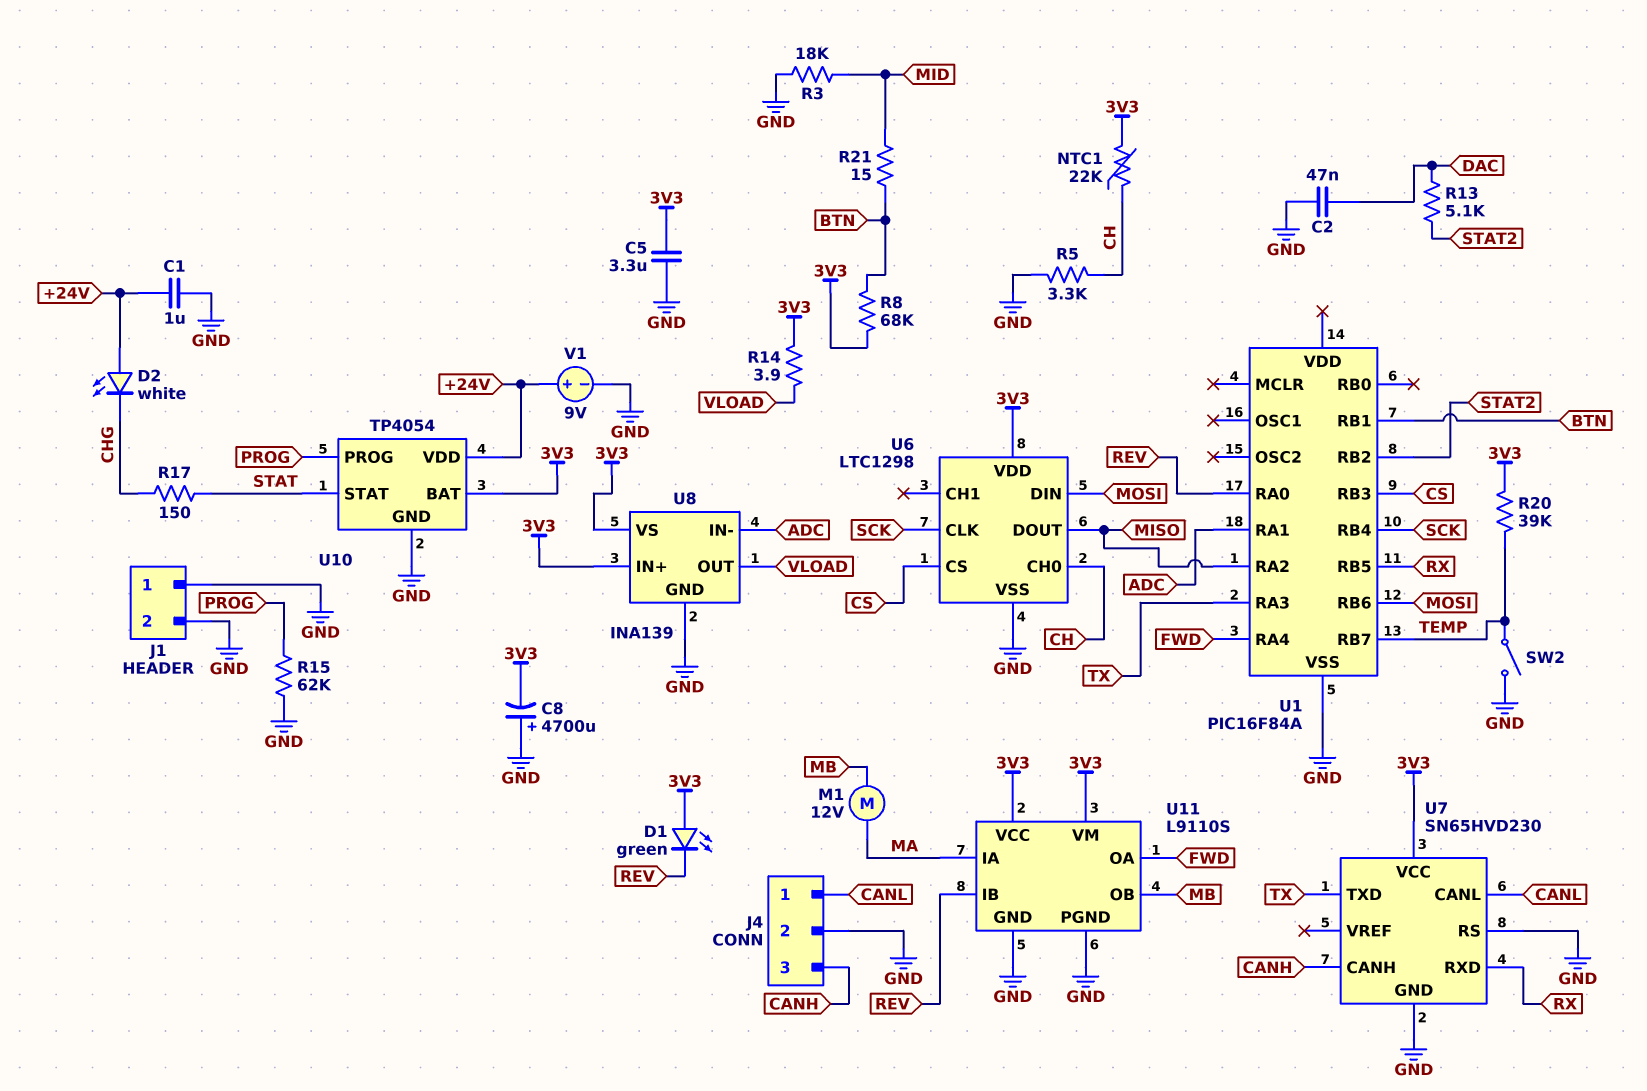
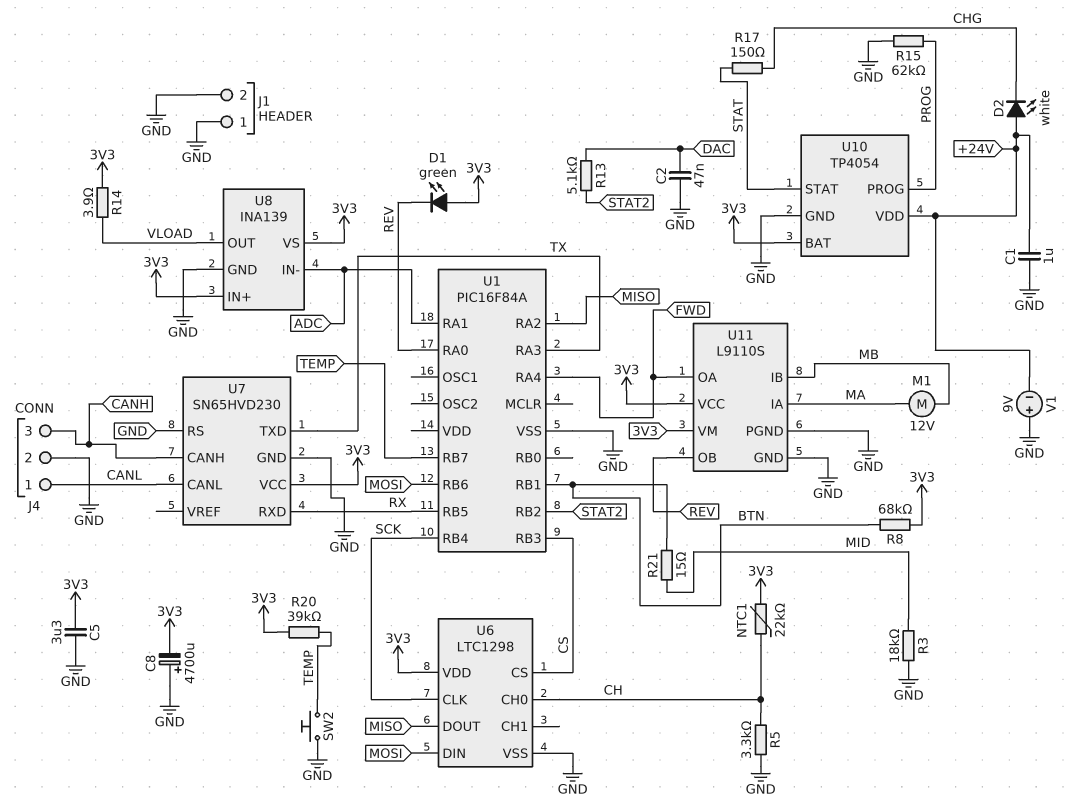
SW2: switch (GND, TEMP) -> button (GND, TEMP)
U11 pin IB: REV -> MB
U11 pin OB: MB -> REV
V1: 9V (plus +24V, minus GND) -> 9V (plus GND, minus +24V)

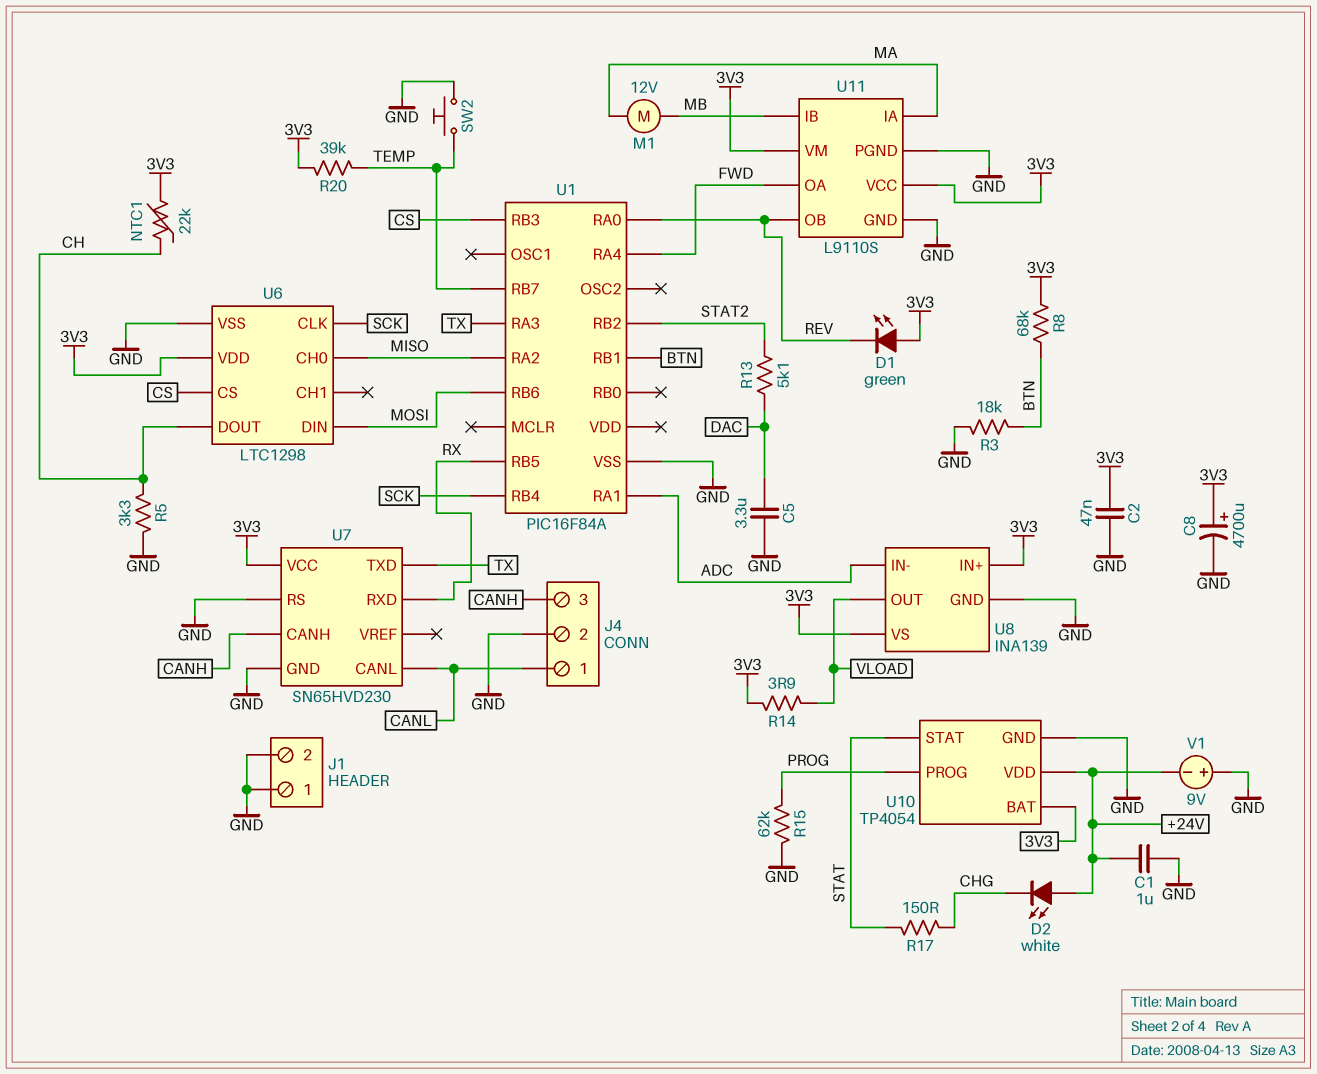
C2: 47nF (DAC, GND) -> 47nF (3V3, GND)
C5: 3.3uF (3V3, GND) -> 3.3uF (DAC, GND)
C8: 4700uF (plus GND, minus 3V3) -> 4700uF (plus 3V3, minus GND)
R3: 18k (GND, MID) -> 18k (BTN, GND)
R21: 15 (BTN, MID) -> none
U6 pin CH0: CH -> MISO
U6 pin DOUT: MISO -> CH

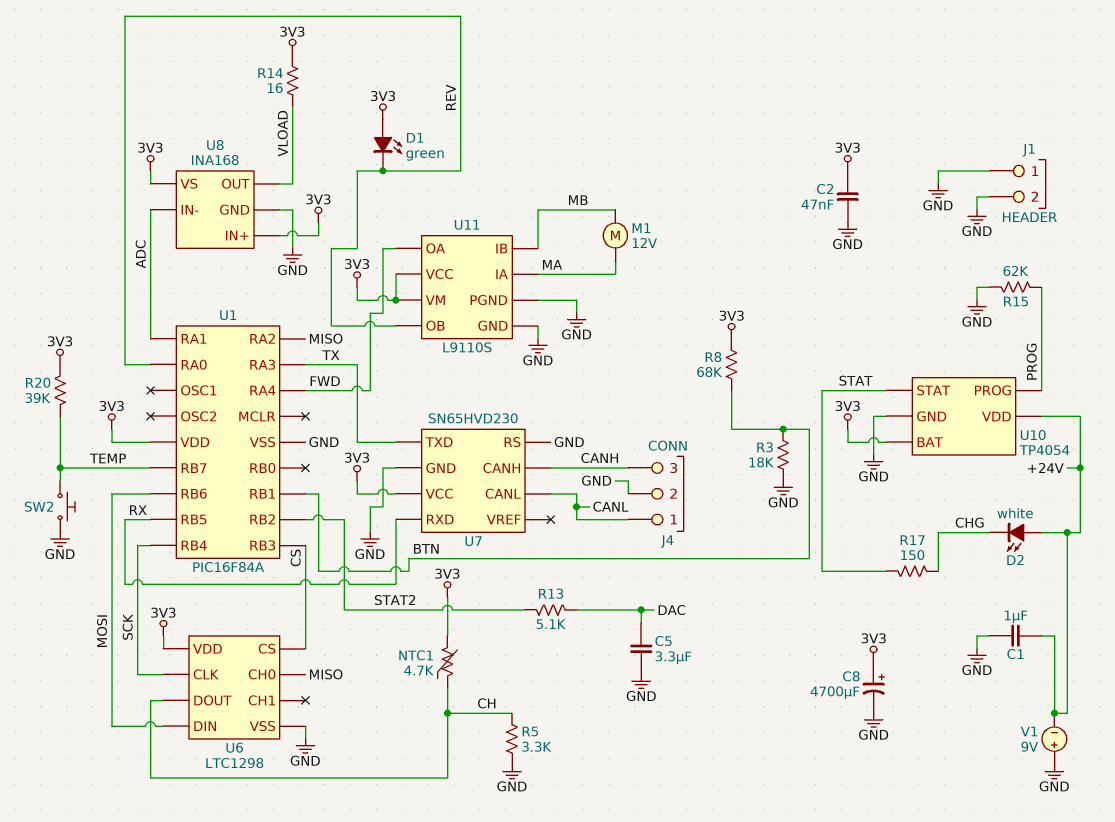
NTC1: 22k (3V3, CH) -> 4.7k (3V3, CH)
R14: 3.9 (3V3, VLOAD) -> 16 (3V3, VLOAD)
U1 pin VDD: none -> 3V3
U8: INA139 -> INA168

